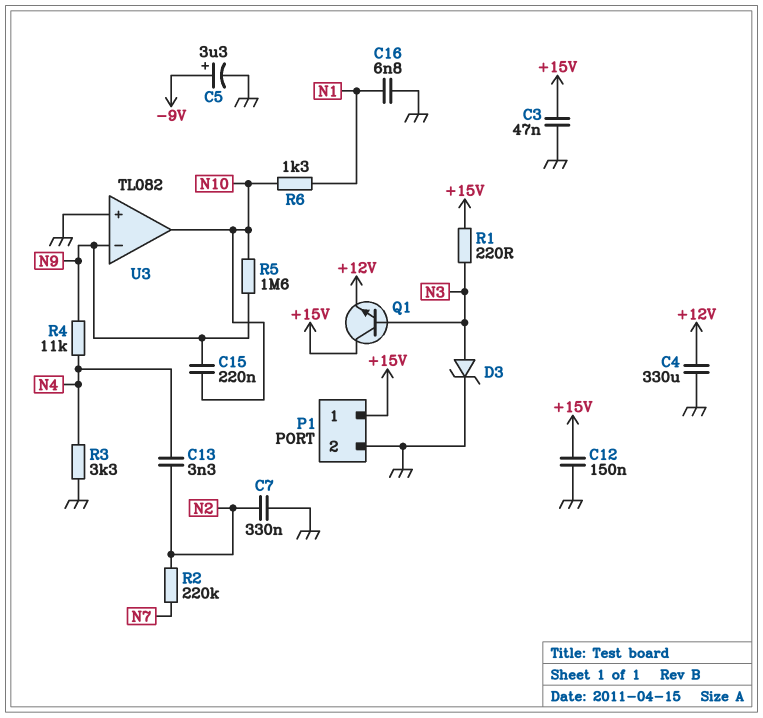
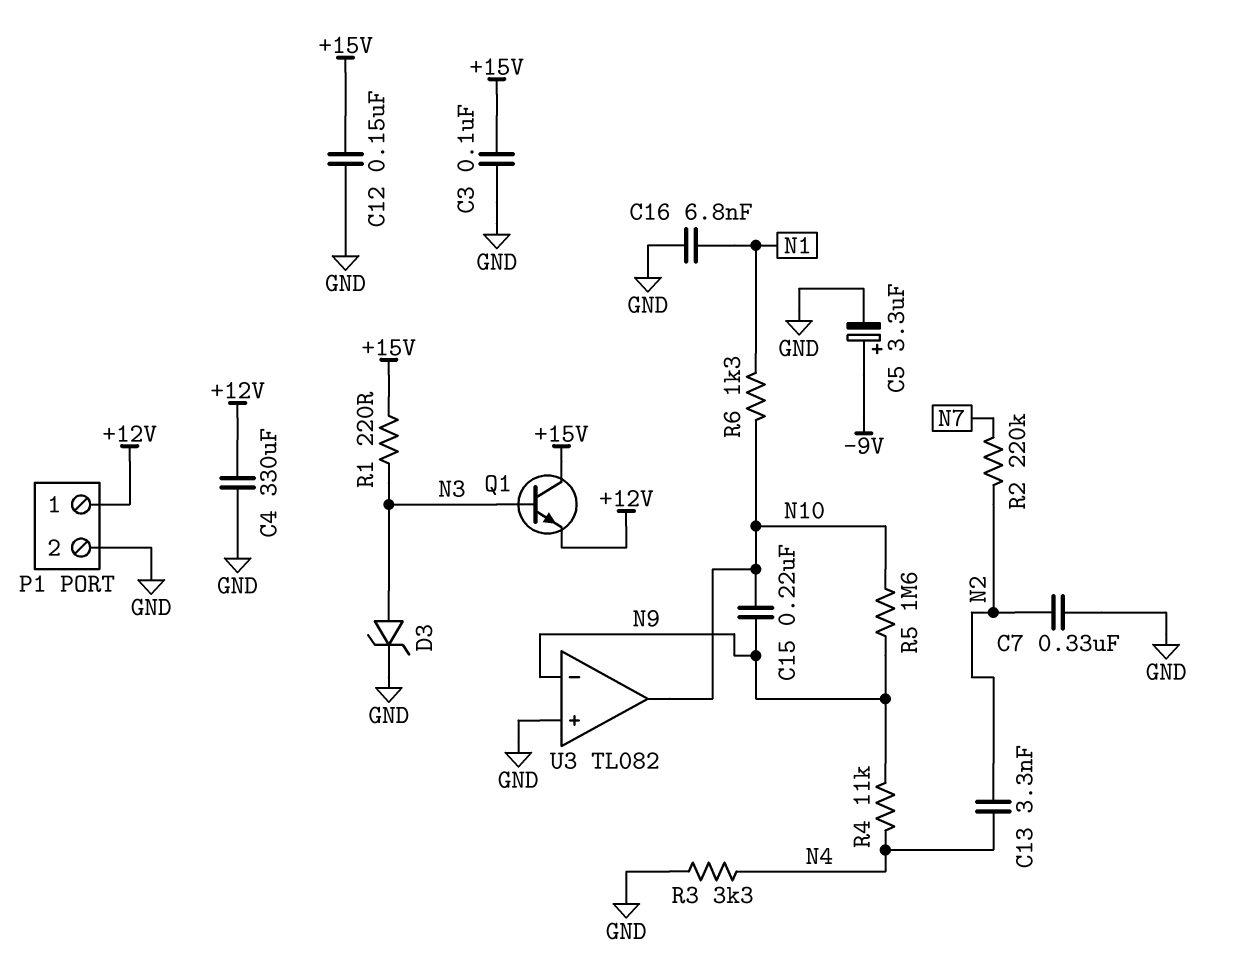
C3: 47nF (+15V, GND) -> 100nF (+15V, GND)
P1 pin 1: +15V -> +12V

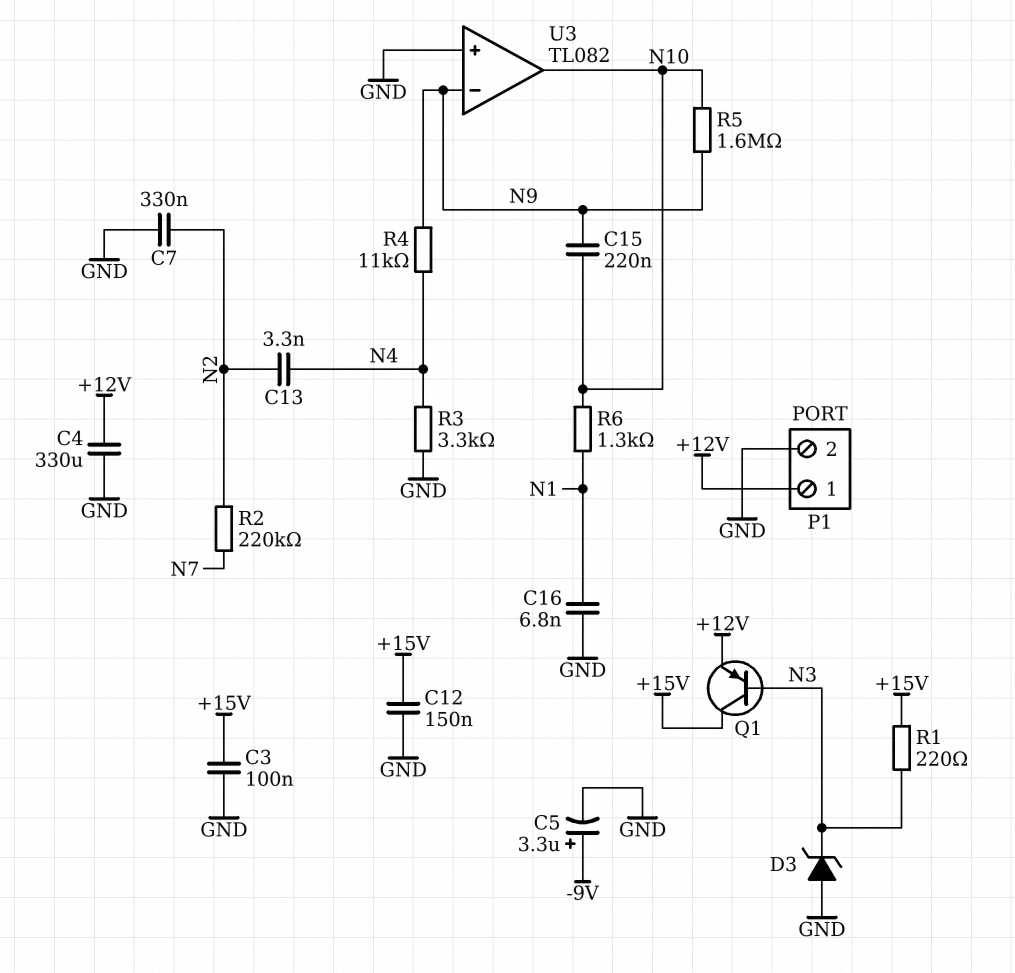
D3: zener (A N3, K GND) -> zener (A GND, K N3)
Q1: NPN (B N3, C +15V, E +12V) -> PNP (B N3, C +15V, E +12V)

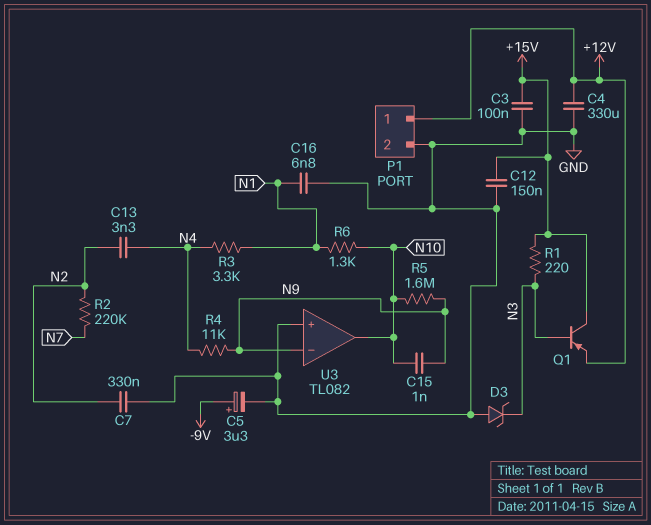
C15: 220nF (N9, N10) -> 1nF (N9, N10)
R3: 3.3k (GND, N4) -> 3.3k (N1, N4)

